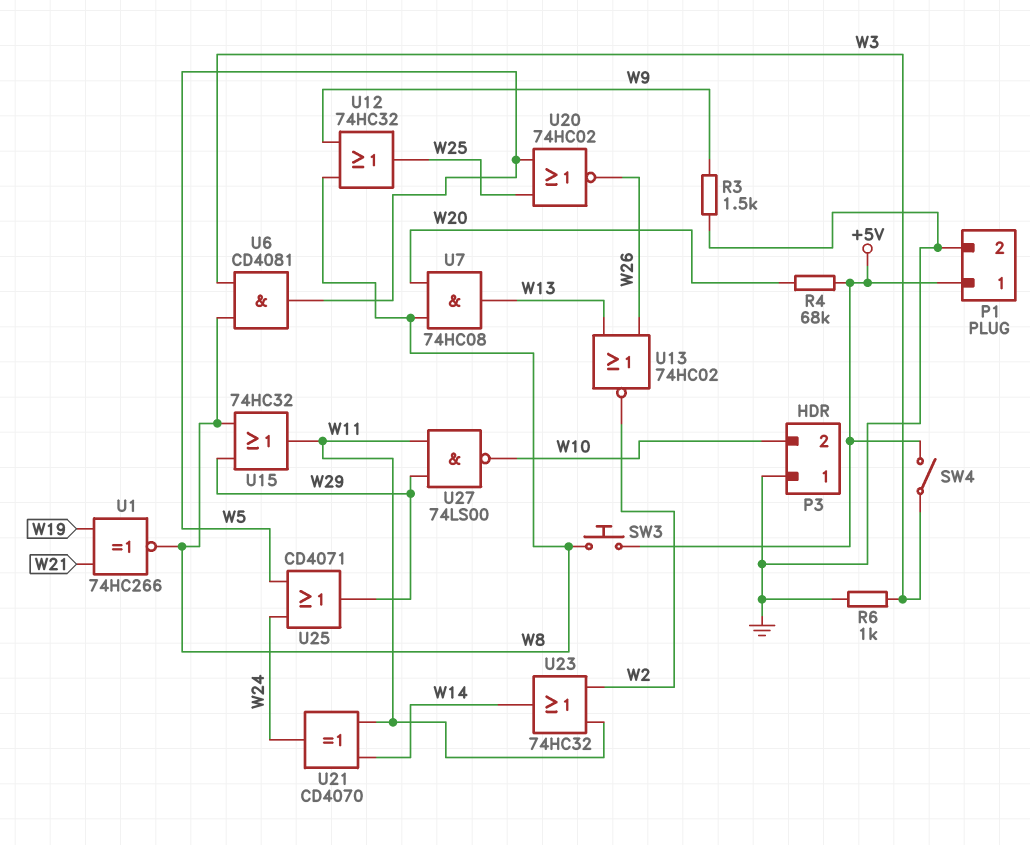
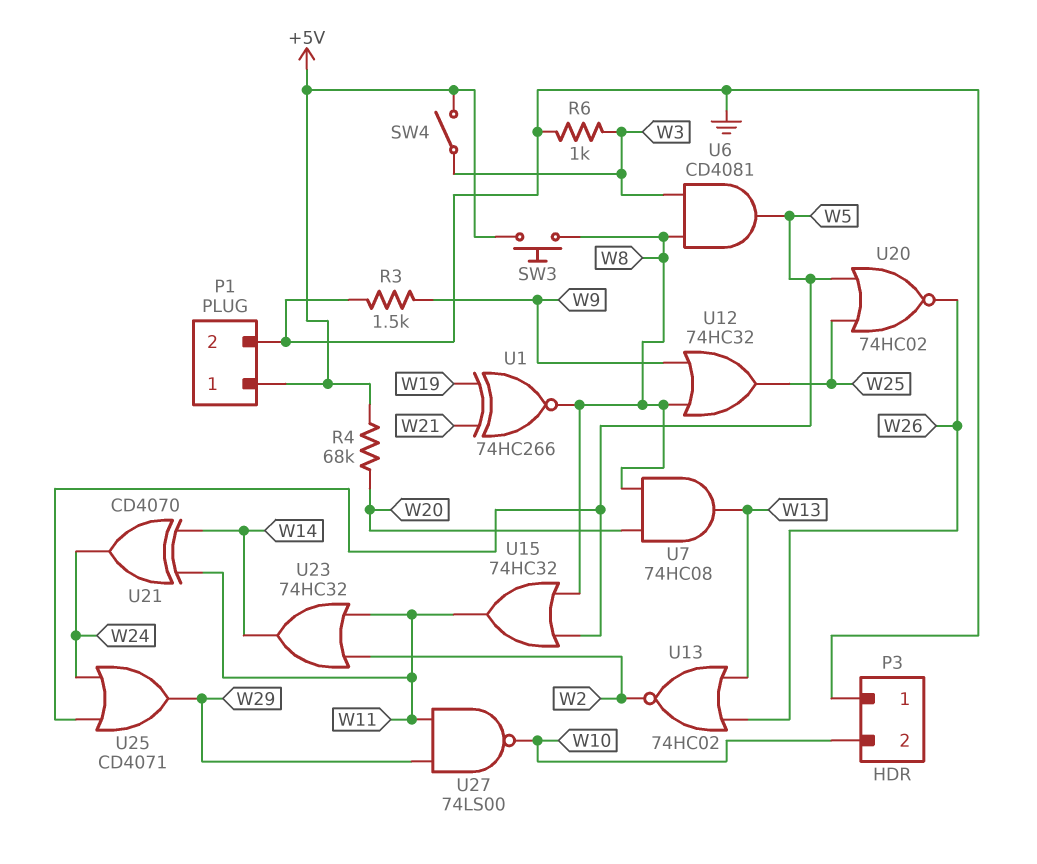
U15: OR 74HC32 (in W8, in W29, out W11) -> OR 74HC32 (in W5, in W8, out W11)

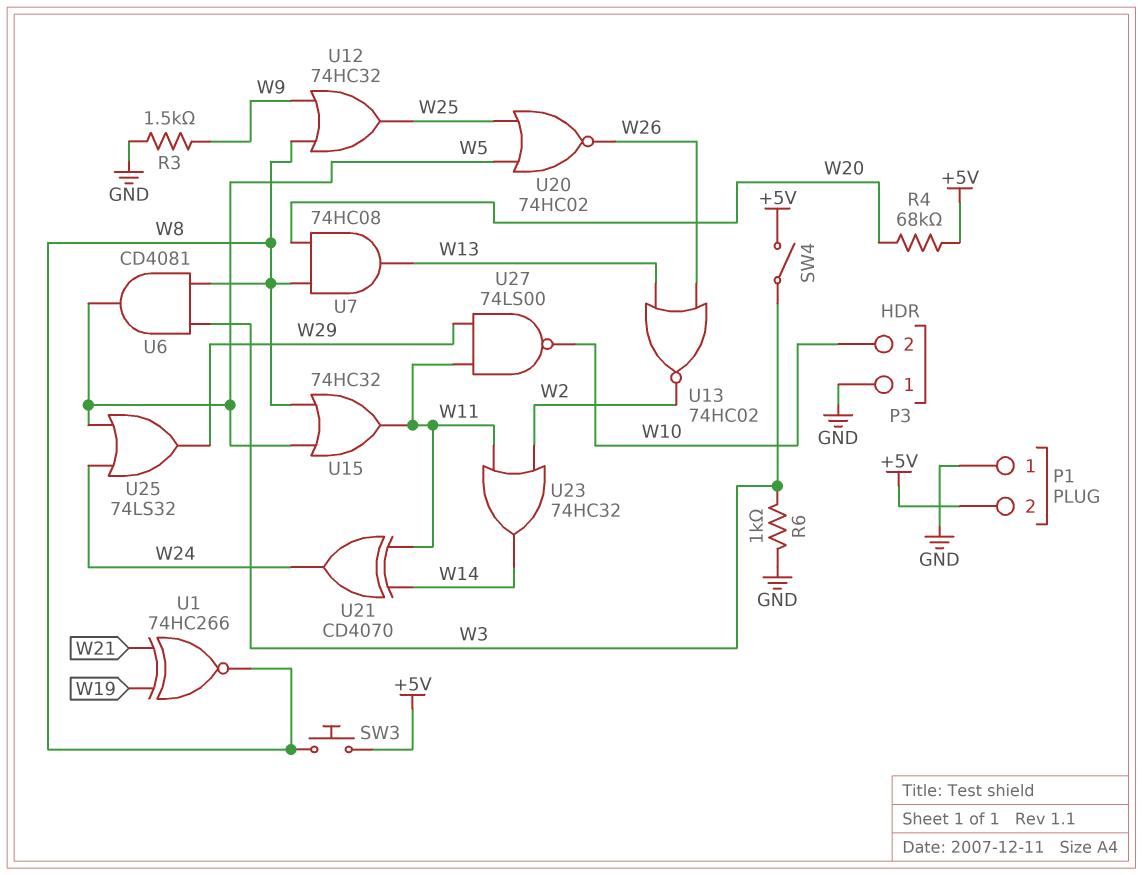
P1 pin 1: +5V -> GND
P1 pin 2: GND -> +5V
U25: OR CD4071 (in W5, in W24, out W29) -> OR 74LS32 (in W5, in W24, out W29)

